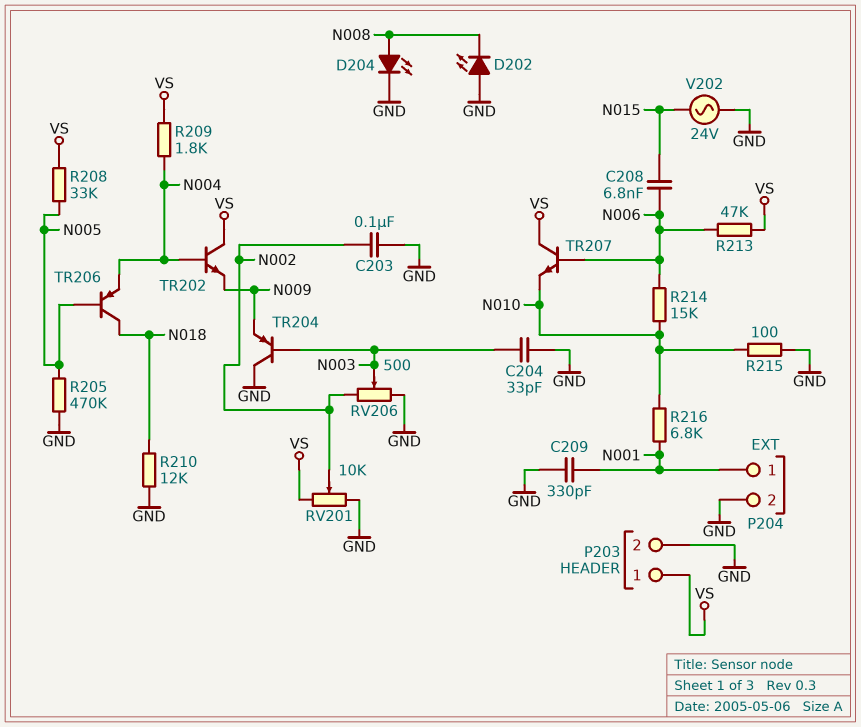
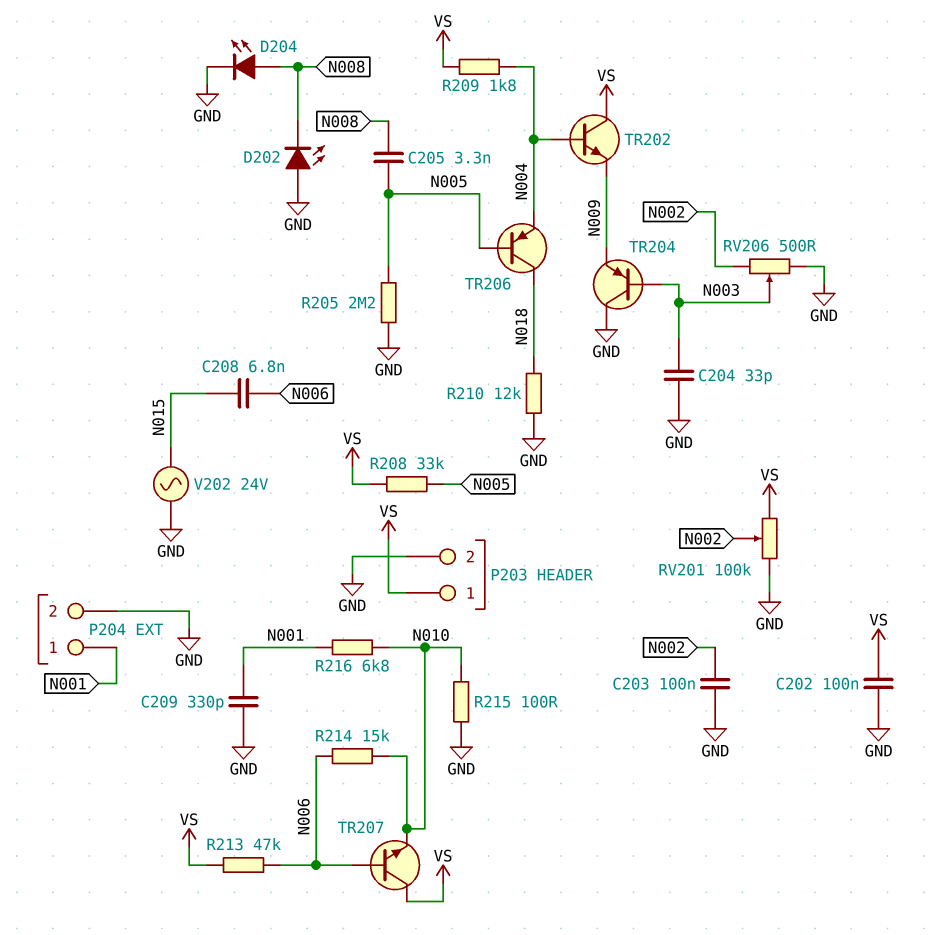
C202: none -> 100nF (GND, VS)
C205: none -> 3.3nF (N005, N008)
R205: 470k (GND, N005) -> 2.2M (GND, N005)
RV201: 10k (GND, VS, wiper N002) -> 100k (GND, VS, wiper N002)

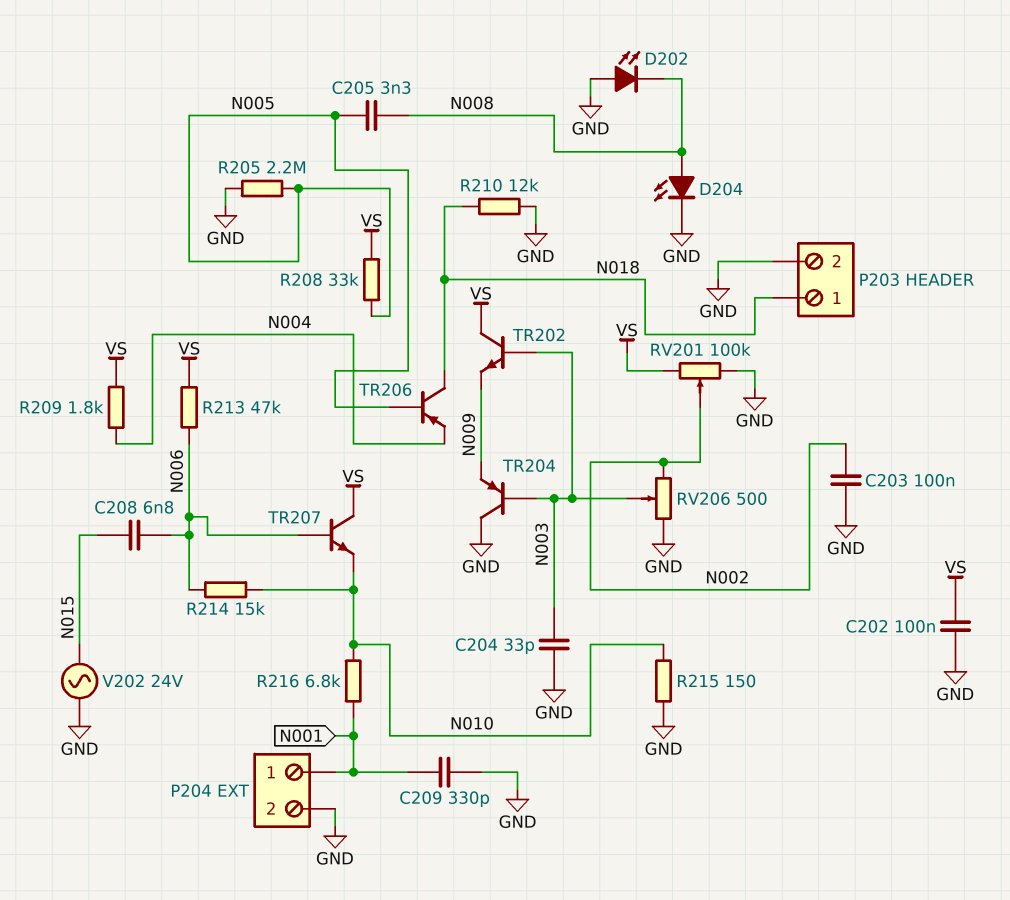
P203 pin 1: VS -> N018
R215: 100 (GND, N010) -> 150 (GND, N010)
TR202: NPN (B N004, C VS, E N009) -> NPN (B N003, C VS, E N009)

